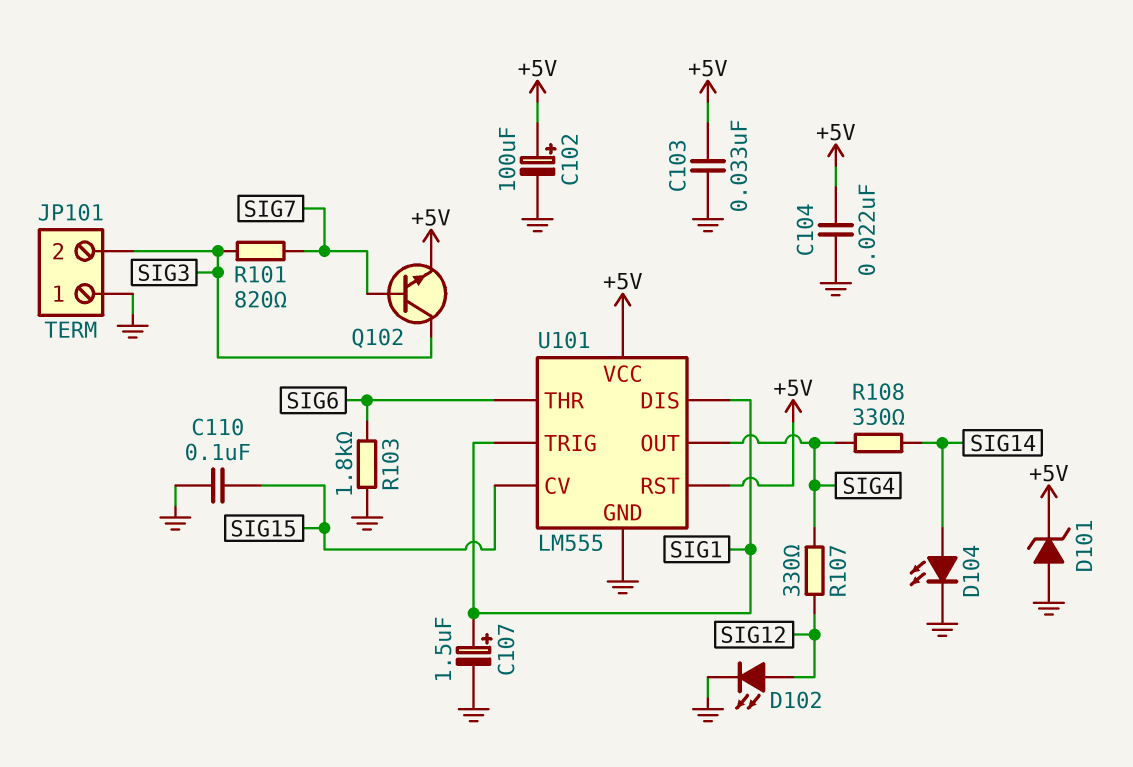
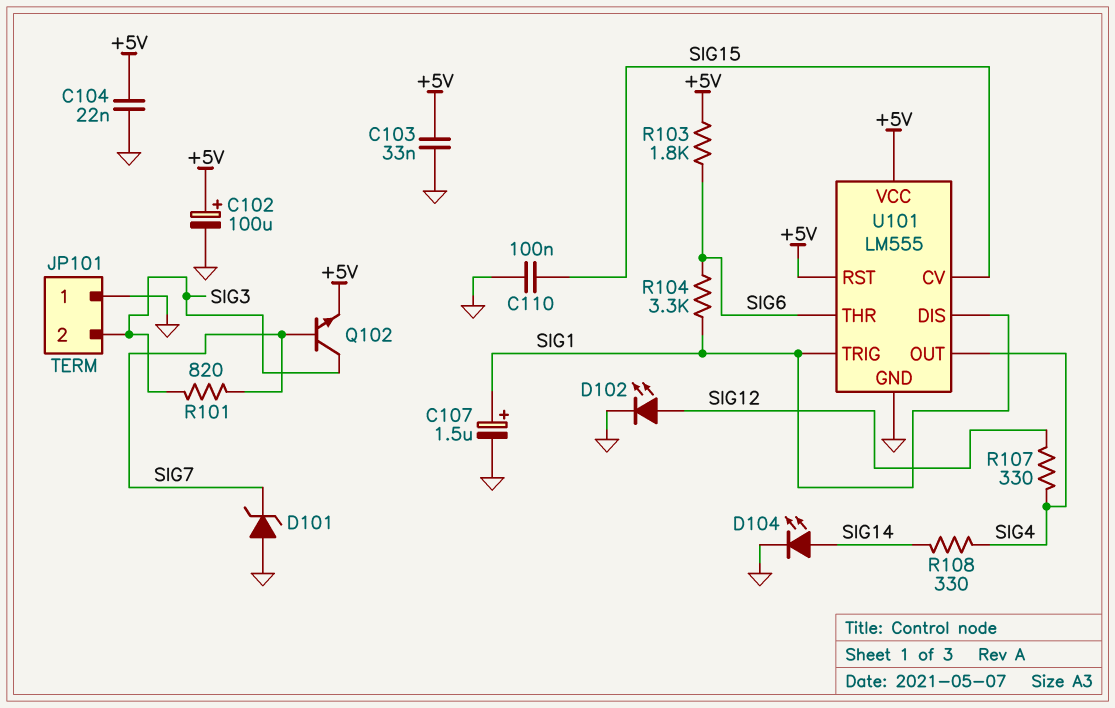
D101: zener (A GND, K +5V) -> zener (A GND, K SIG7)
R103: 1.8k (GND, SIG6) -> 1.8k (+5V, SIG6)
R104: none -> 3.3k (SIG1, SIG6)

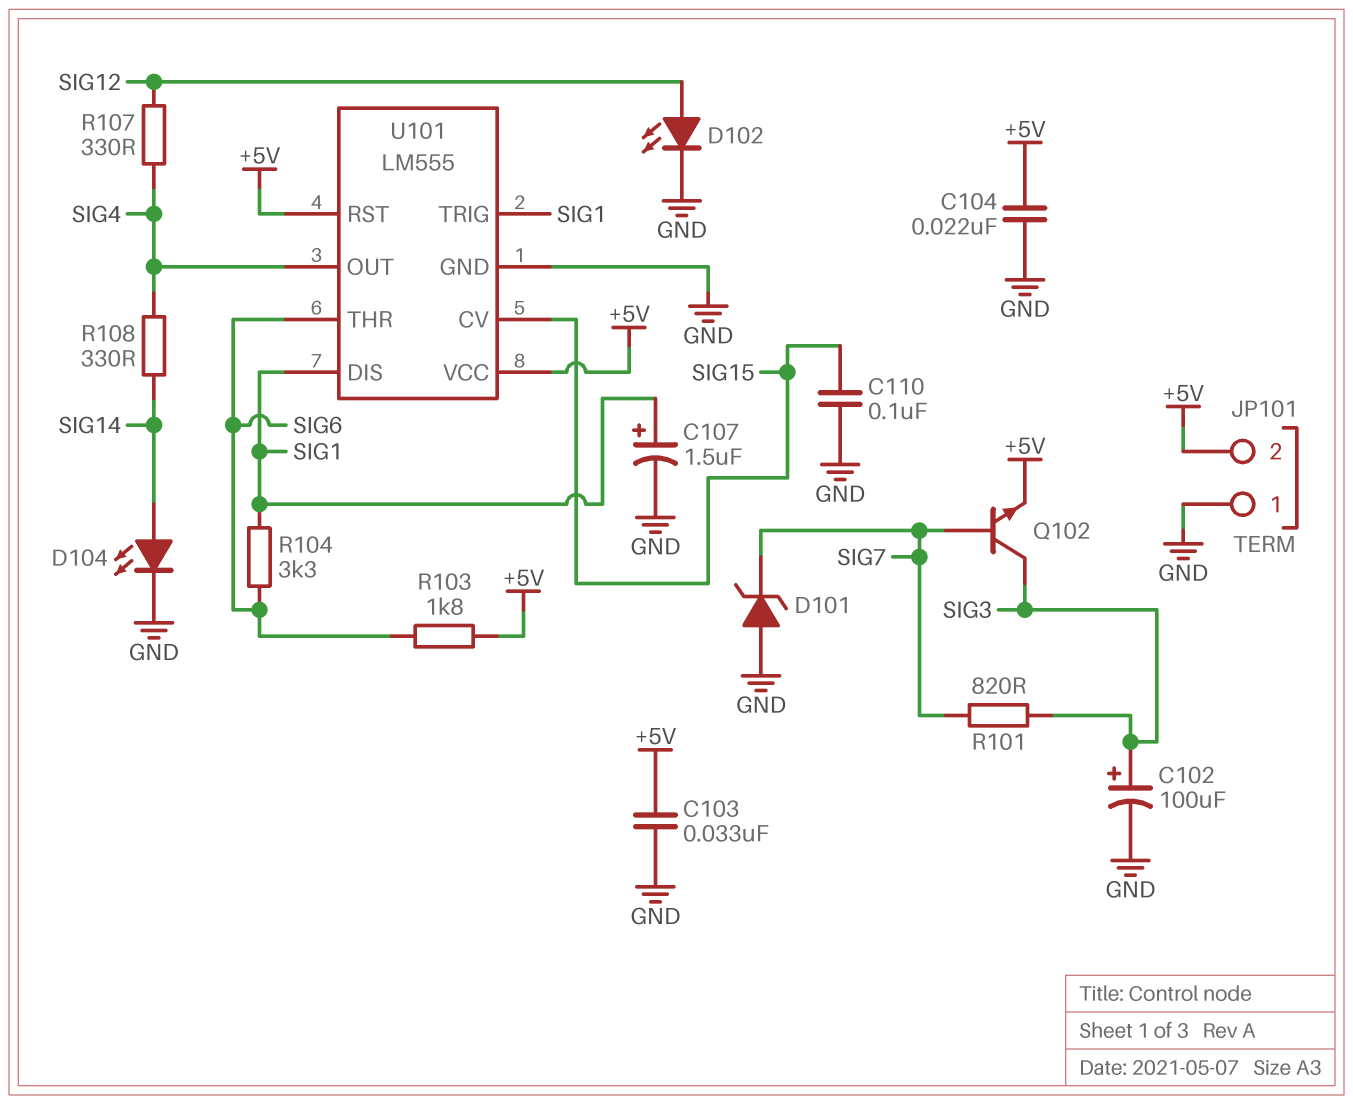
C102: 100uF (plus +5V, minus GND) -> 100uF (plus SIG3, minus GND)
JP101 pin 2: SIG3 -> +5V

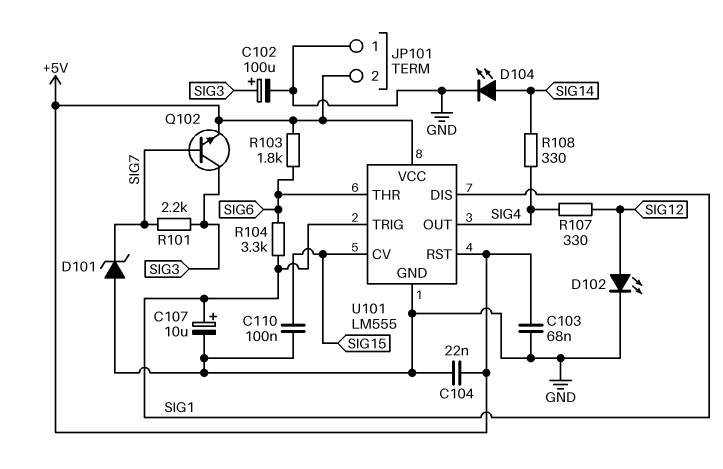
C103: 33nF (+5V, GND) -> 68nF (+5V, GND)
C107: 1.5uF (plus SIG1, minus GND) -> 10uF (plus SIG1, minus GND)
R101: 820 (SIG3, SIG7) -> 2.2k (SIG3, SIG7)

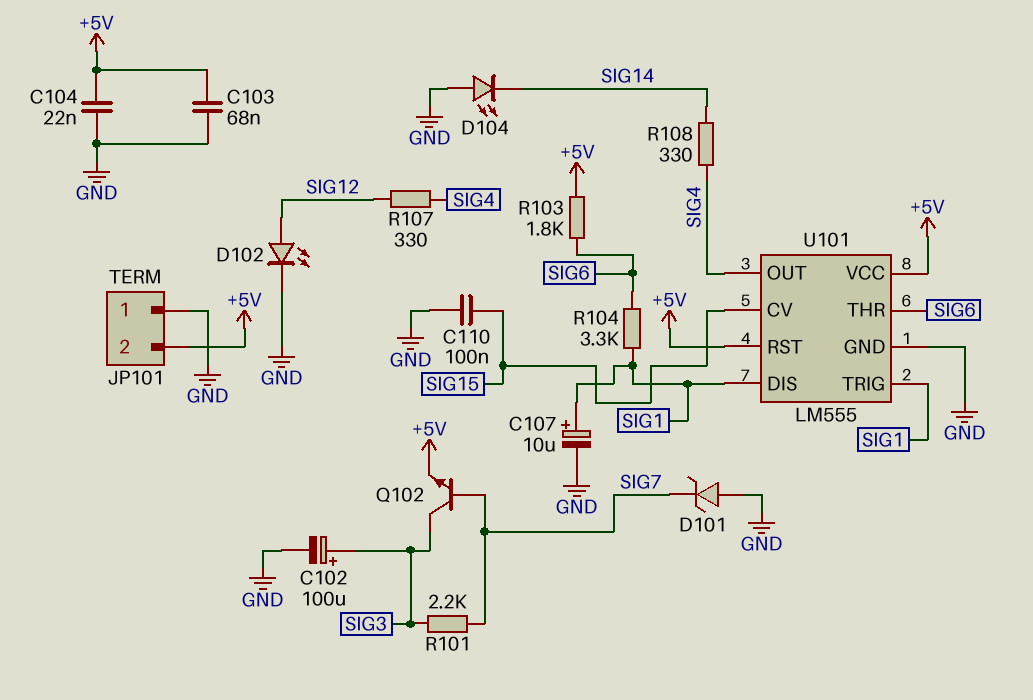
D104: LED (A SIG14, K GND) -> LED (A GND, K SIG14)

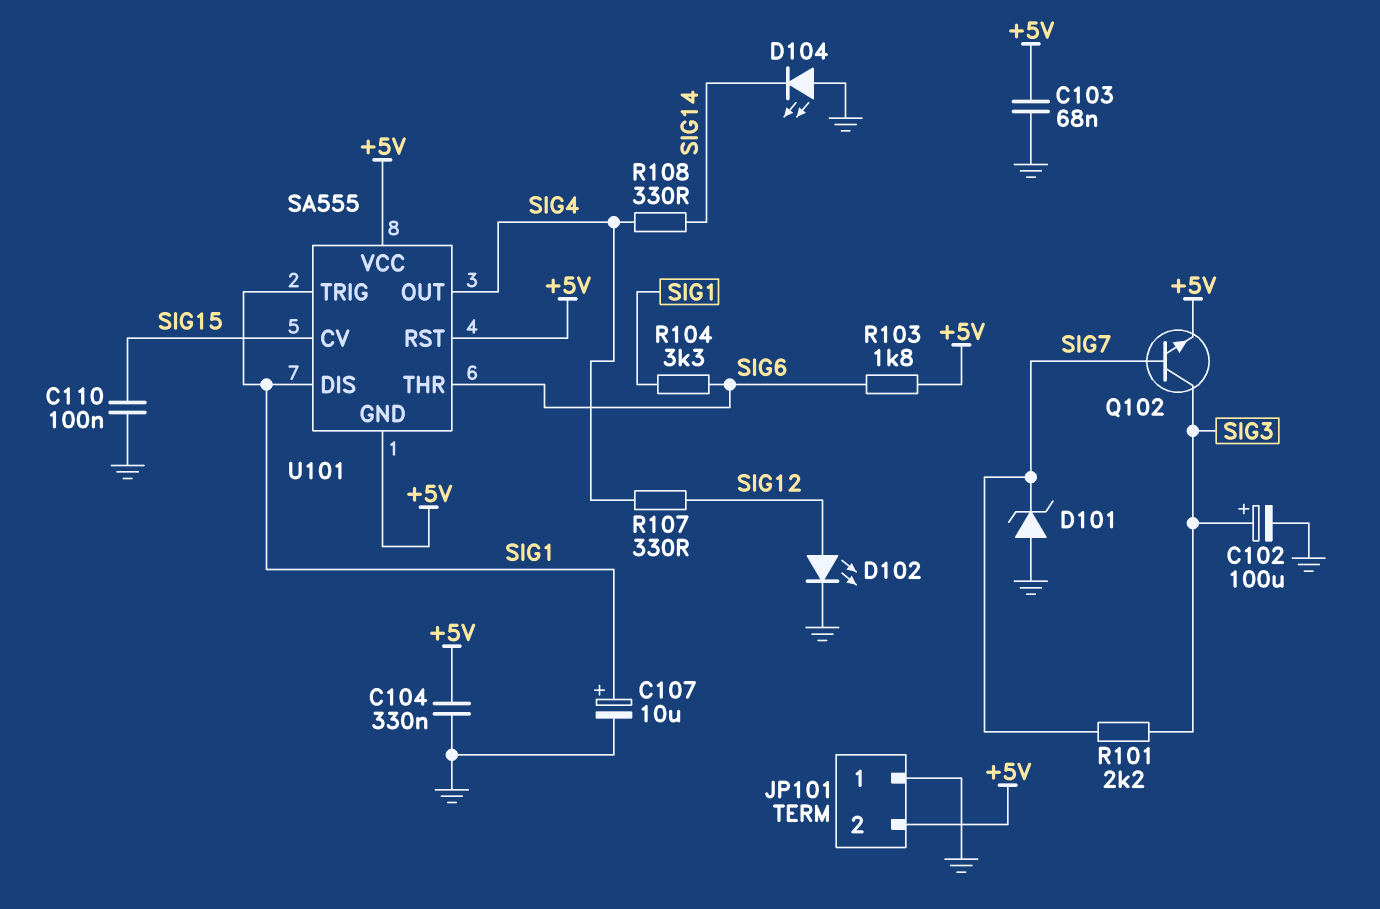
C104: 22nF (+5V, GND) -> 330nF (+5V, GND)
U101: LM555 -> SA555
U101 pin GND: GND -> +5V

